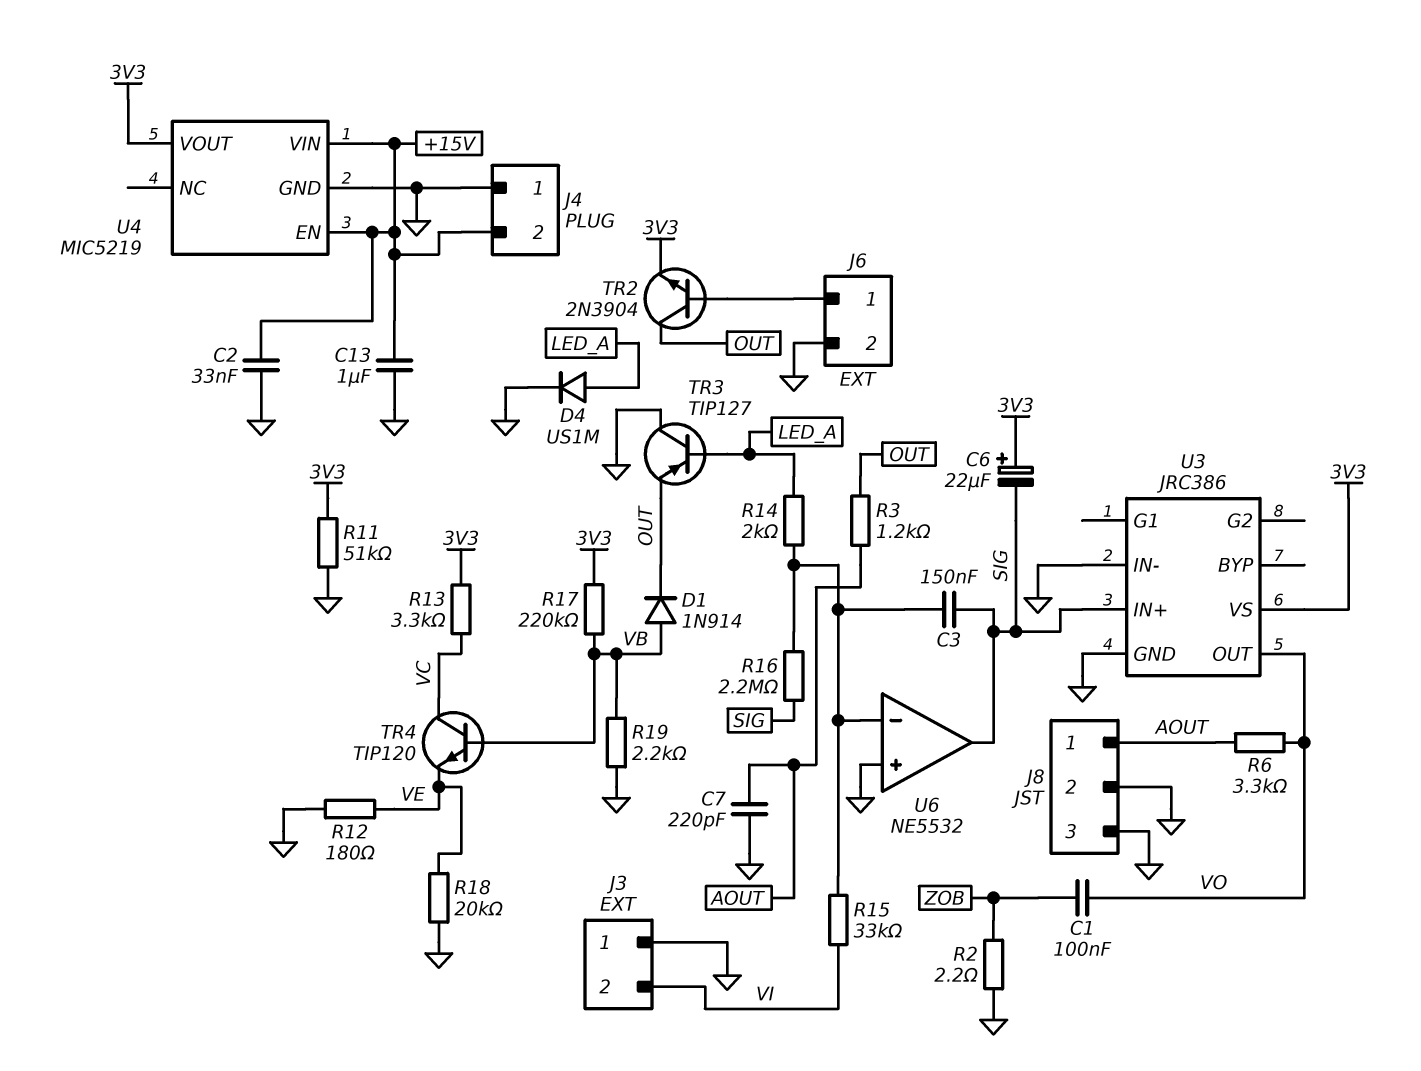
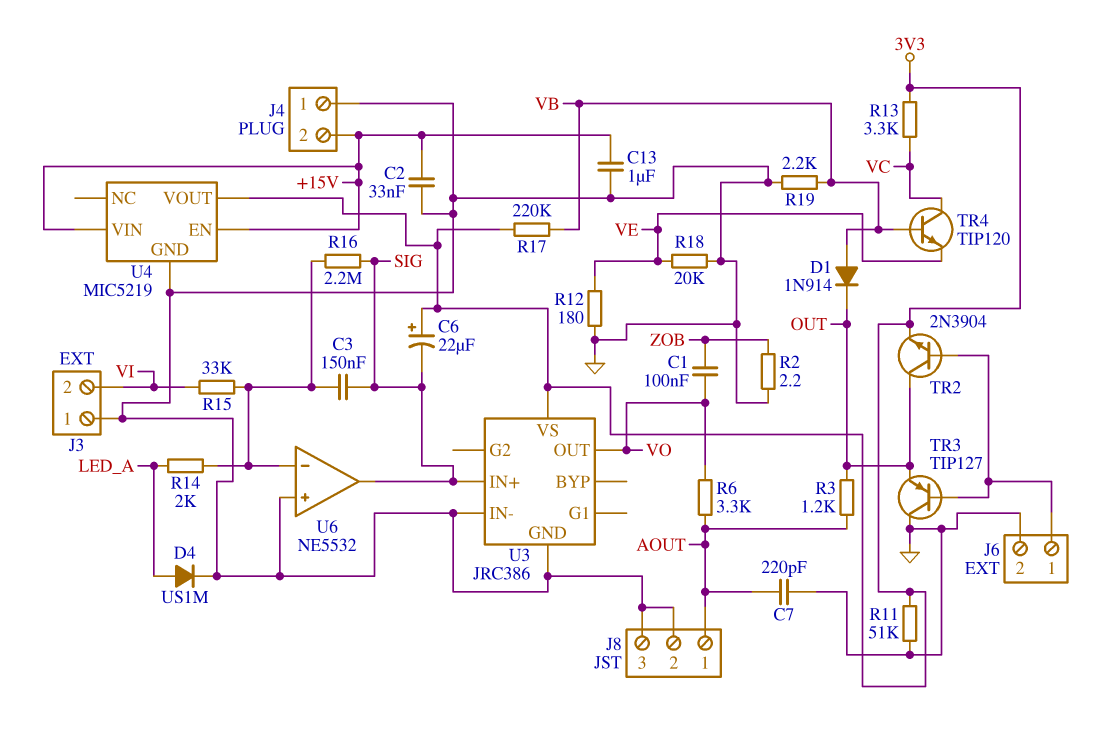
TR3: PNP TIP127 (B LED_A, C GND, E OUT) -> PNP TIP127 (B J6/1, C GND, E OUT)

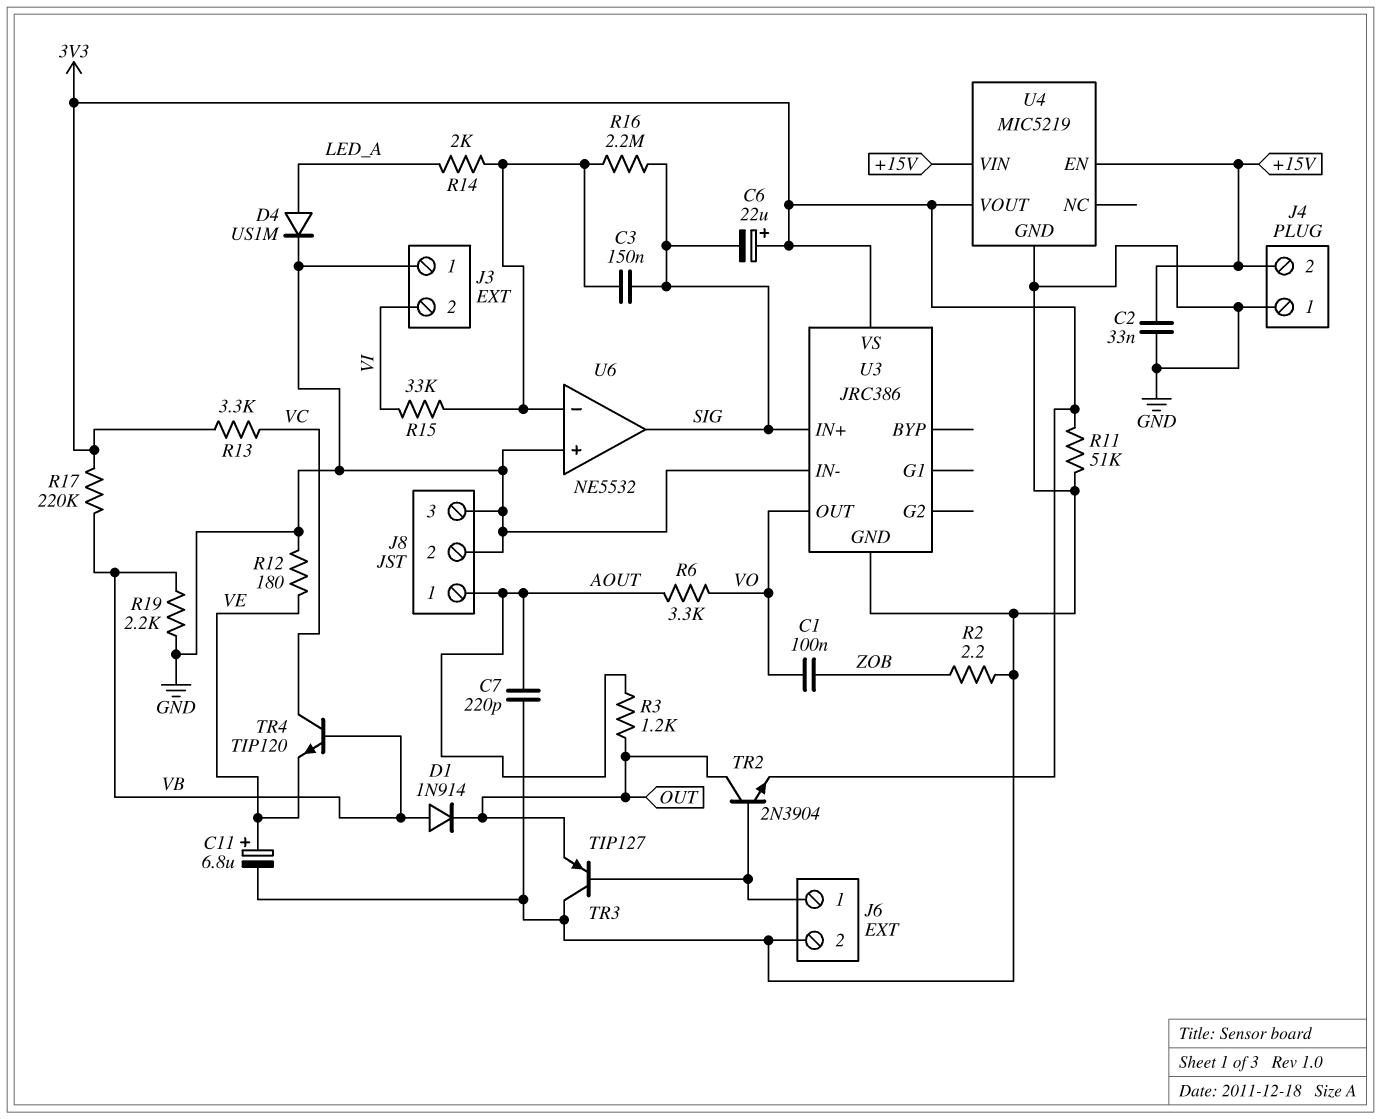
C11: none -> 6.8uF (plus VE, minus GND)
C13: 1uF (+15V, GND) -> none
R18: 20k (GND, VE) -> none

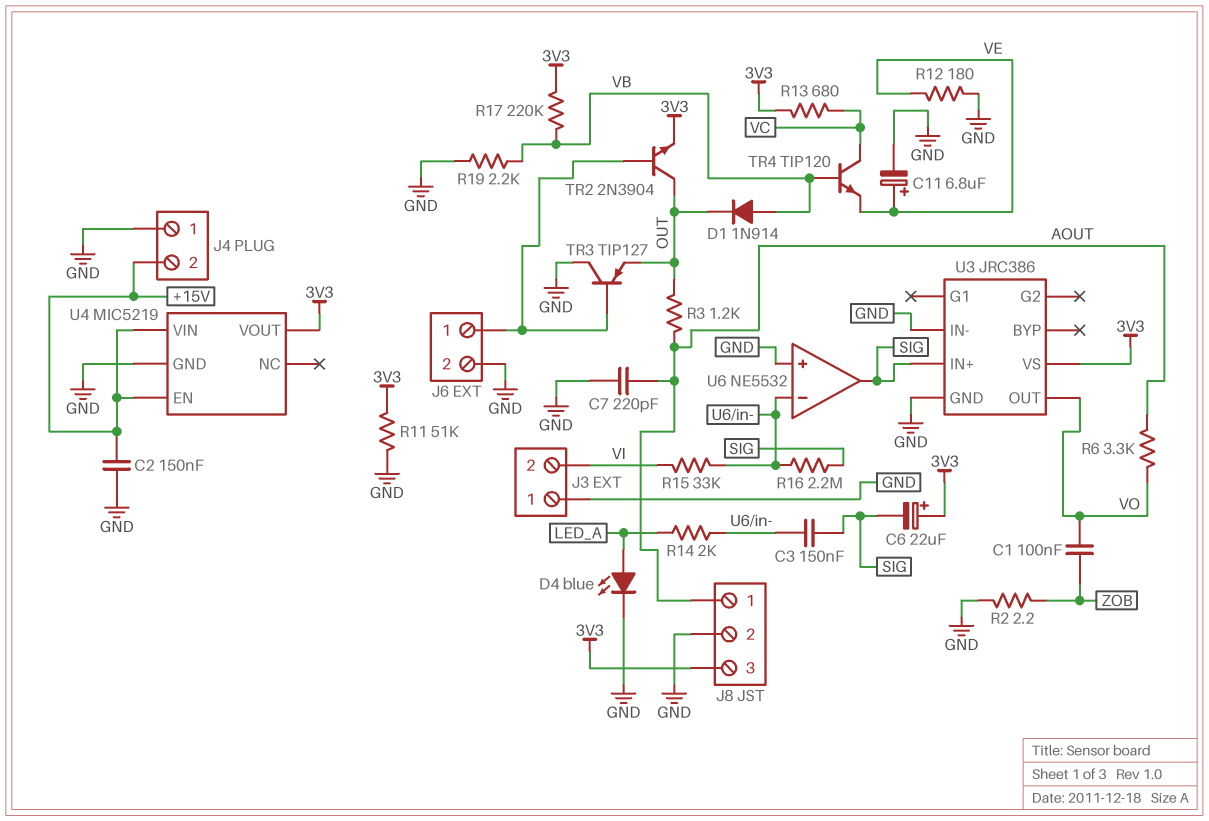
C2: 33nF (+15V, GND) -> 150nF (+15V, GND)
D4: diode US1M (A LED_A, K GND) -> LED blue (A LED_A, K GND)
J8 pin 3: GND -> 3V3
R13: 3.3k (3V3, VC) -> 680 (3V3, VC)

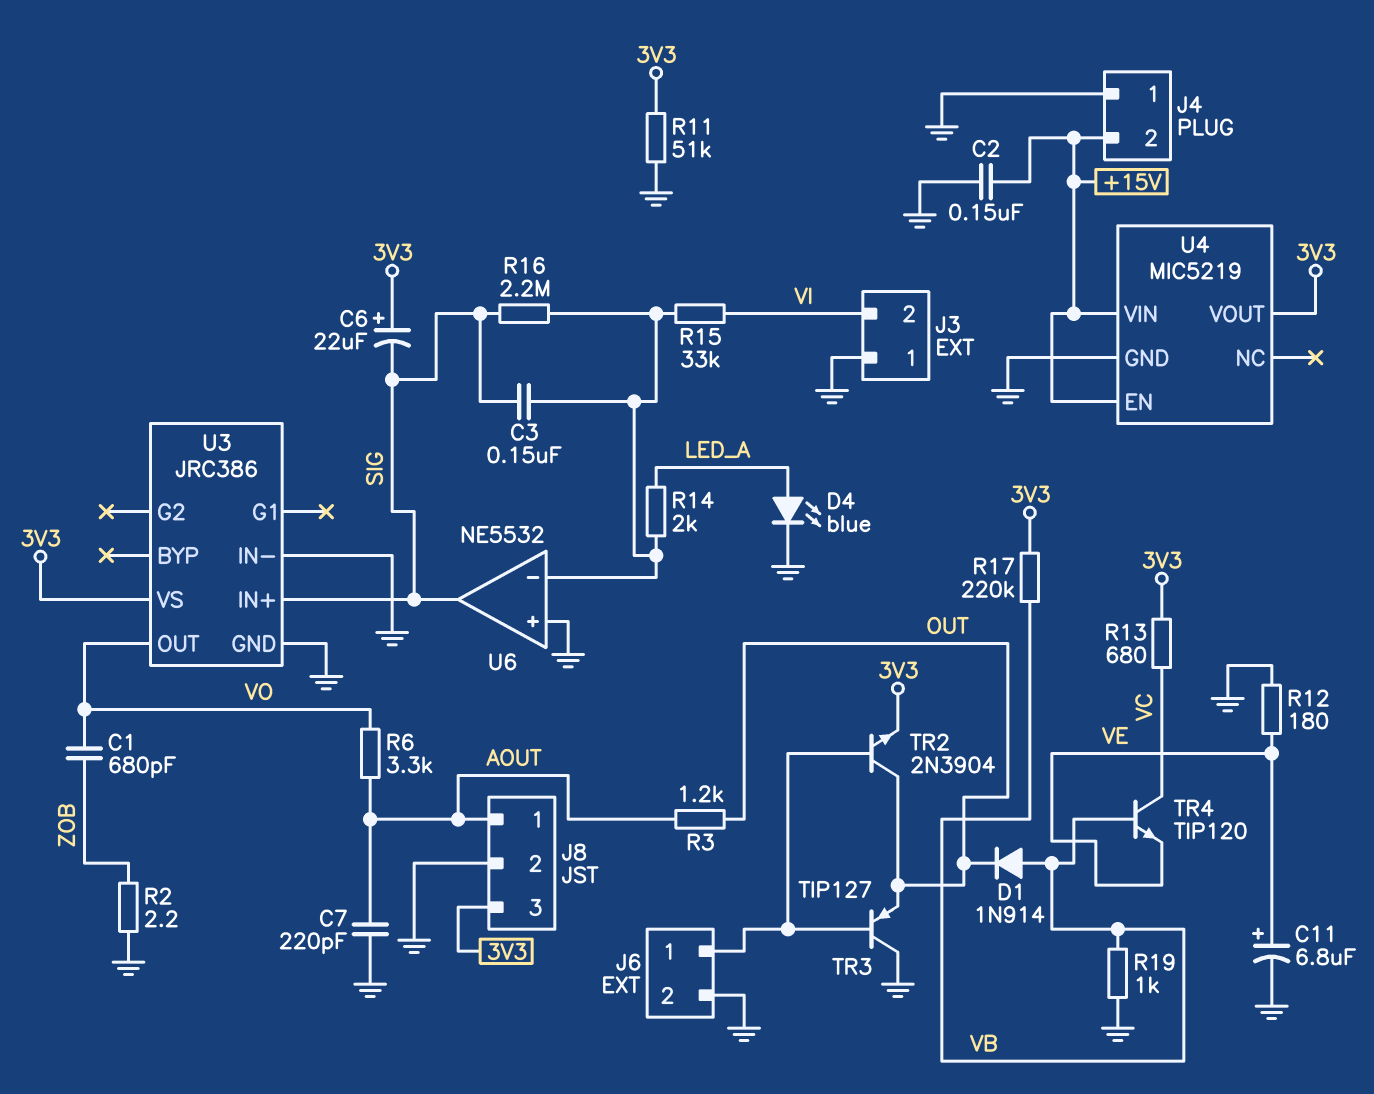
C1: 100nF (VO, ZOB) -> 680pF (VO, ZOB)
R19: 2.2k (GND, VB) -> 1k (GND, VB)

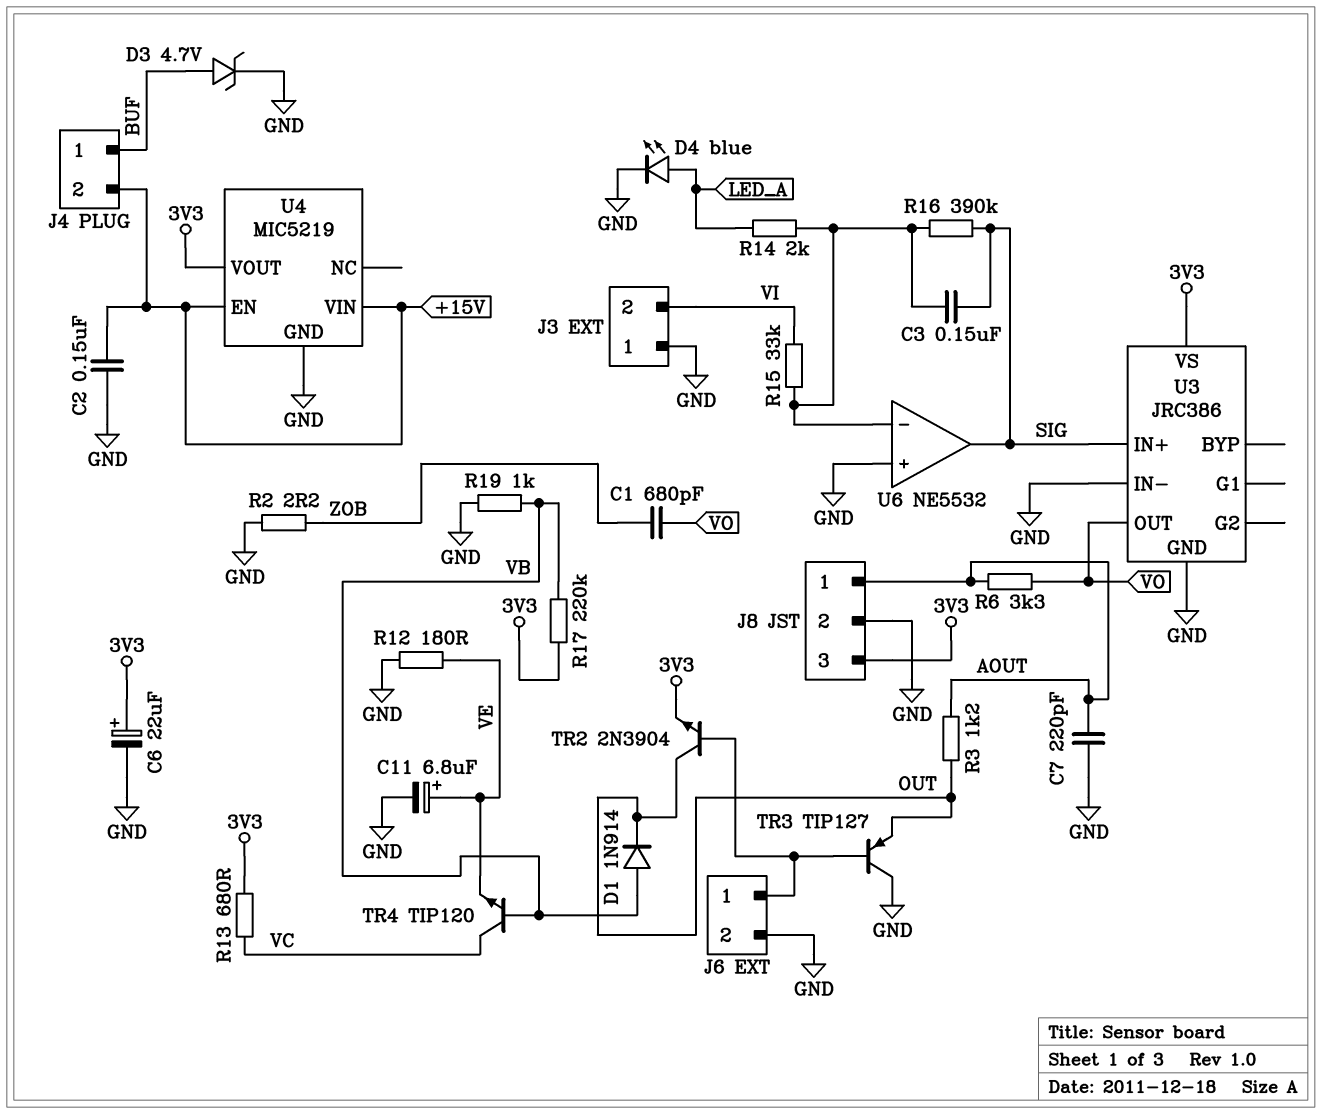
C6: 22uF (plus 3V3, minus SIG) -> 22uF (plus 3V3, minus GND)
D3: none -> zener 4.7V (A BUF, K GND)
J4 pin 1: GND -> BUF
R11: 51k (3V3, GND) -> none
R16: 2.2M (SIG, U6/in-) -> 390k (SIG, U6/in-)

